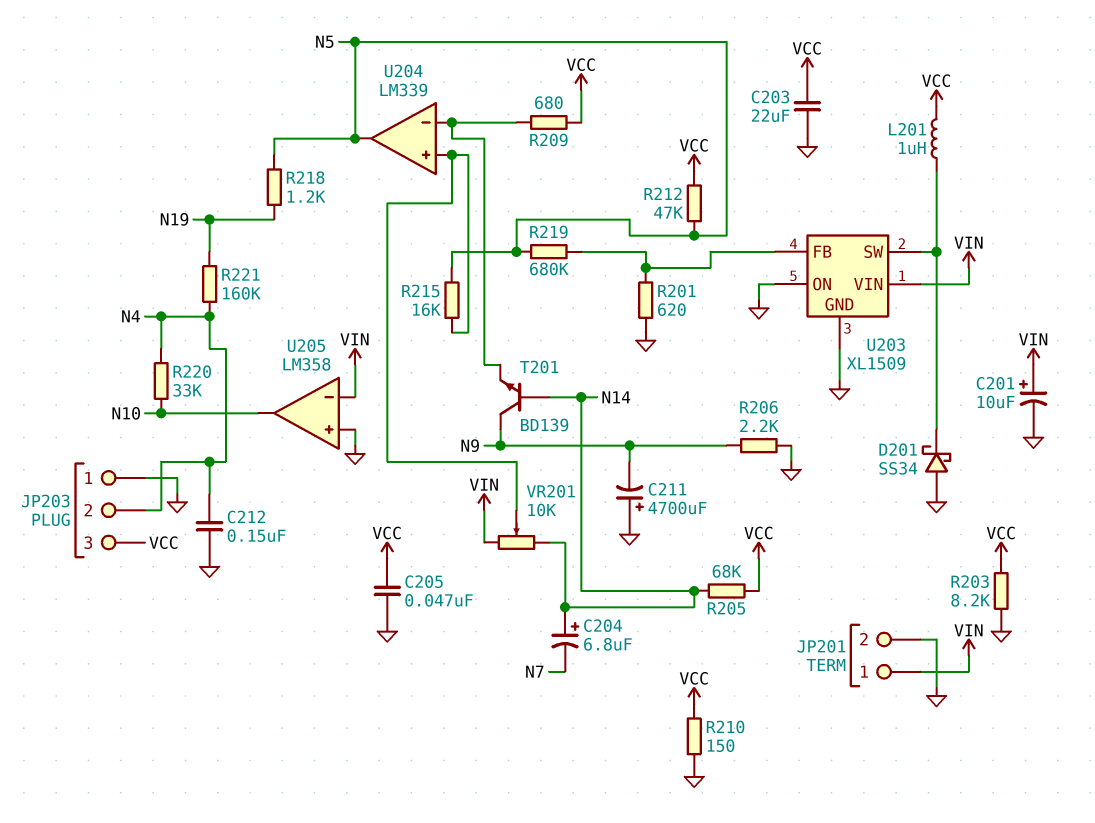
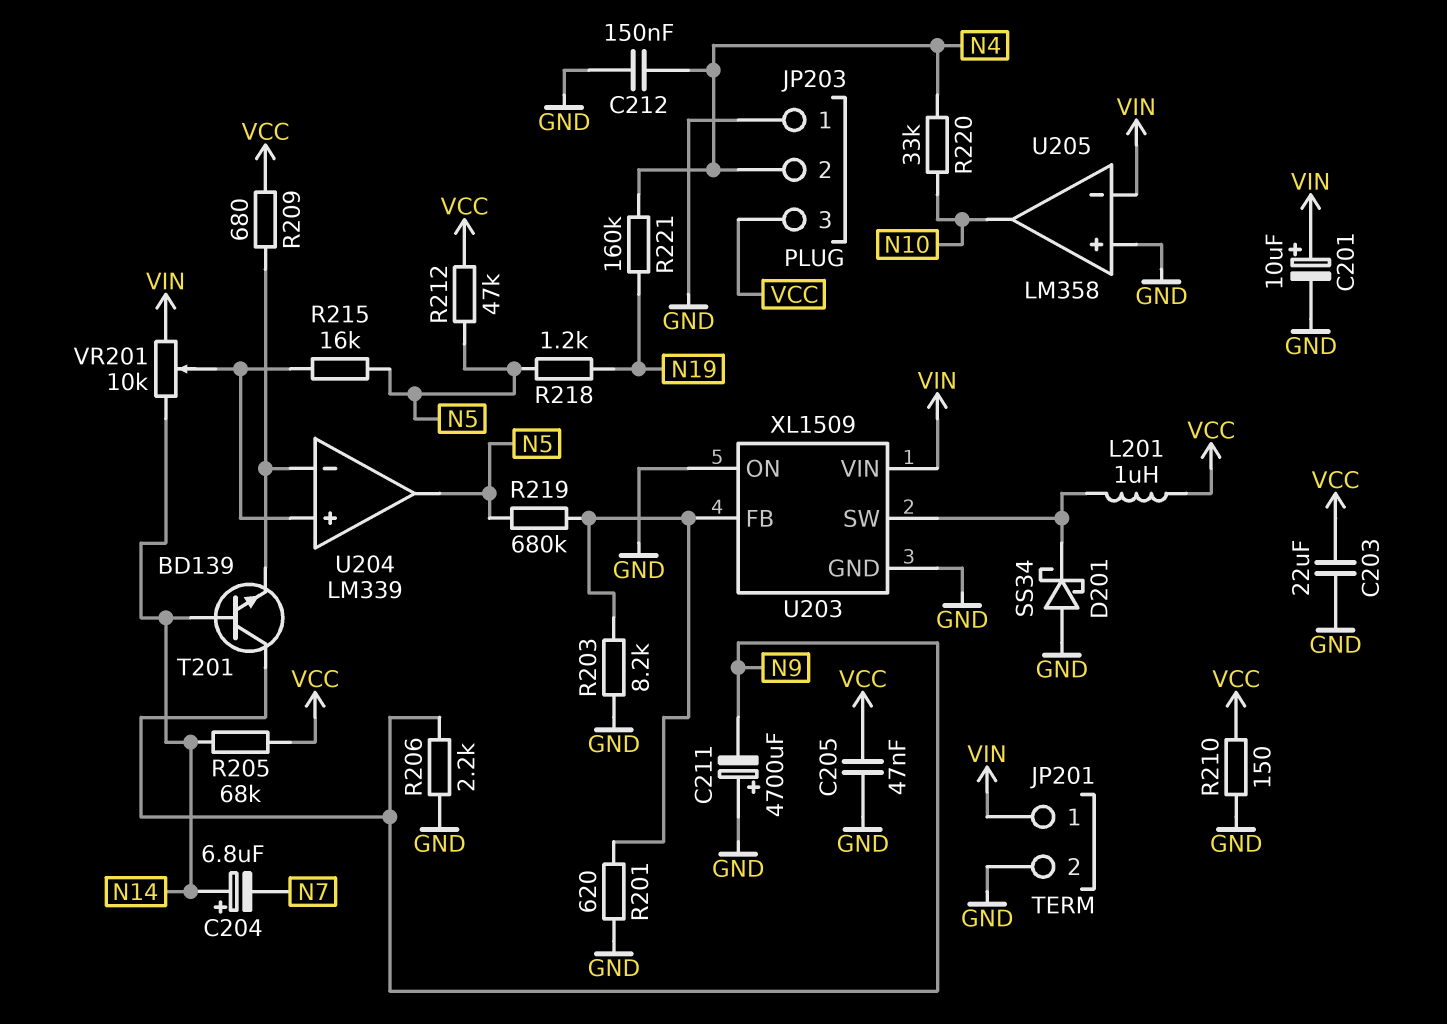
R203: 8.2k (GND, VCC) -> 8.2k (GND, U203/FB)

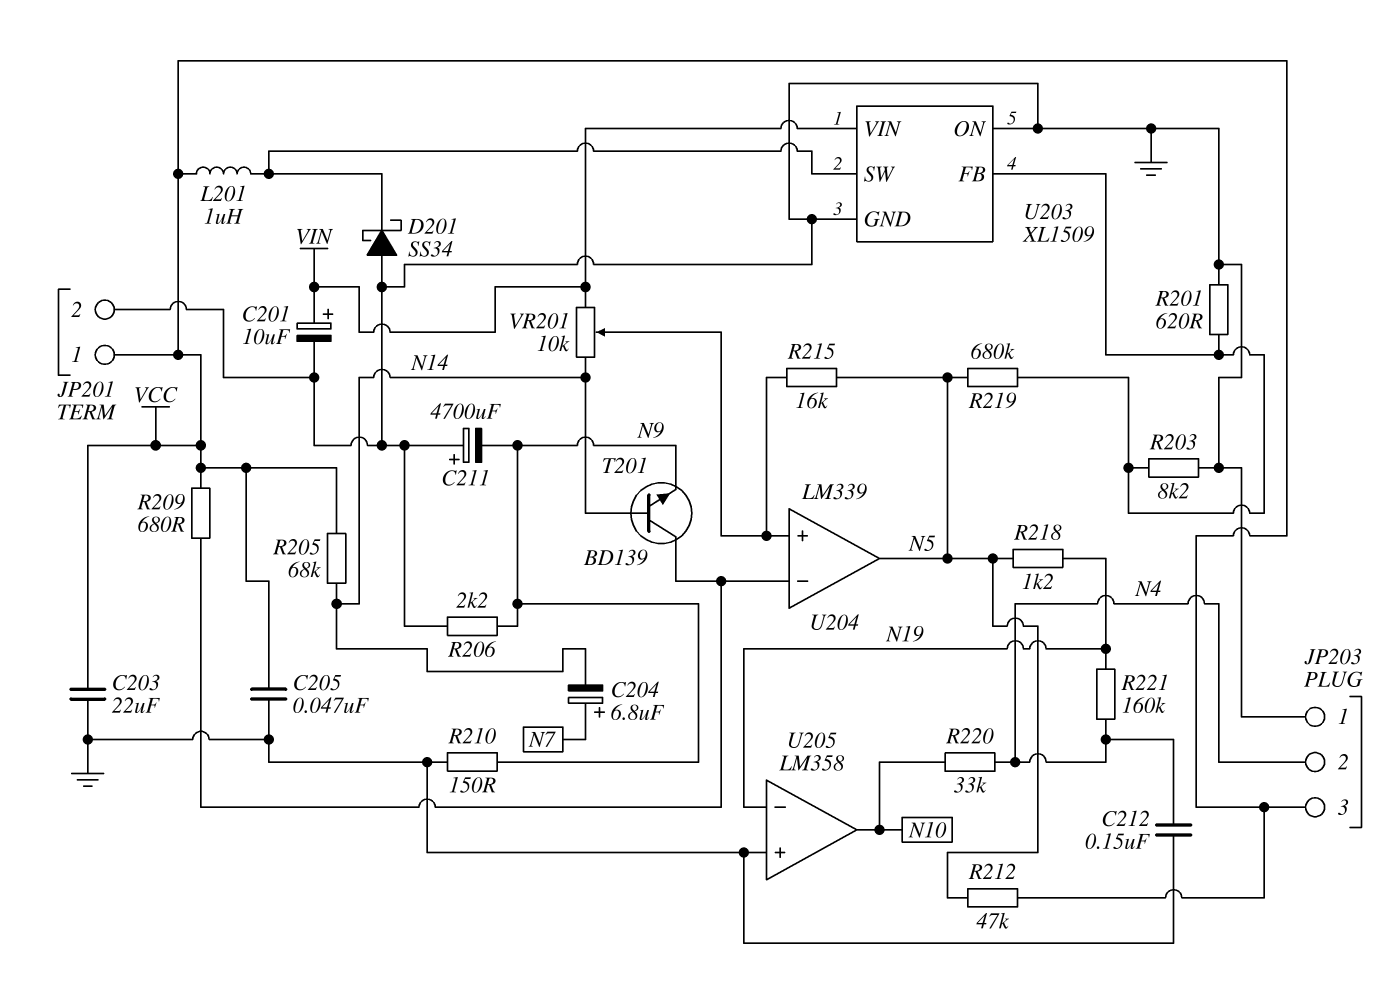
C204: 6.8uF (plus N14, minus N7) -> 6.8uF (plus N7, minus N14)
JP201 pin 1: VIN -> VCC
R210: 150 (GND, VCC) -> 150 (GND, N9)
T201: NPN BD139 (B N14, C N9, E U204/in-) -> NPN BD139 (B N14, C U204/in-, E N9)
U205 pin in-: VIN -> N19

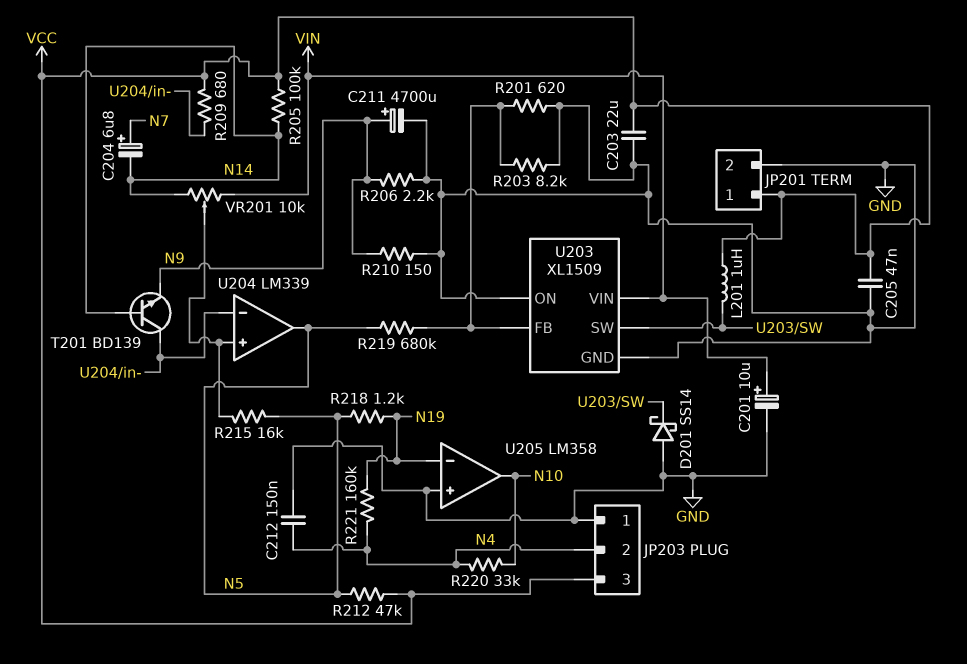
C211: 4700uF (plus GND, minus N9) -> 4700uF (plus N9, minus GND)
D201: schottky SS34 (A GND, K U203/SW) -> schottky SS14 (A GND, K U203/SW)
R205: 68k (N14, VCC) -> 100k (N14, VCC)

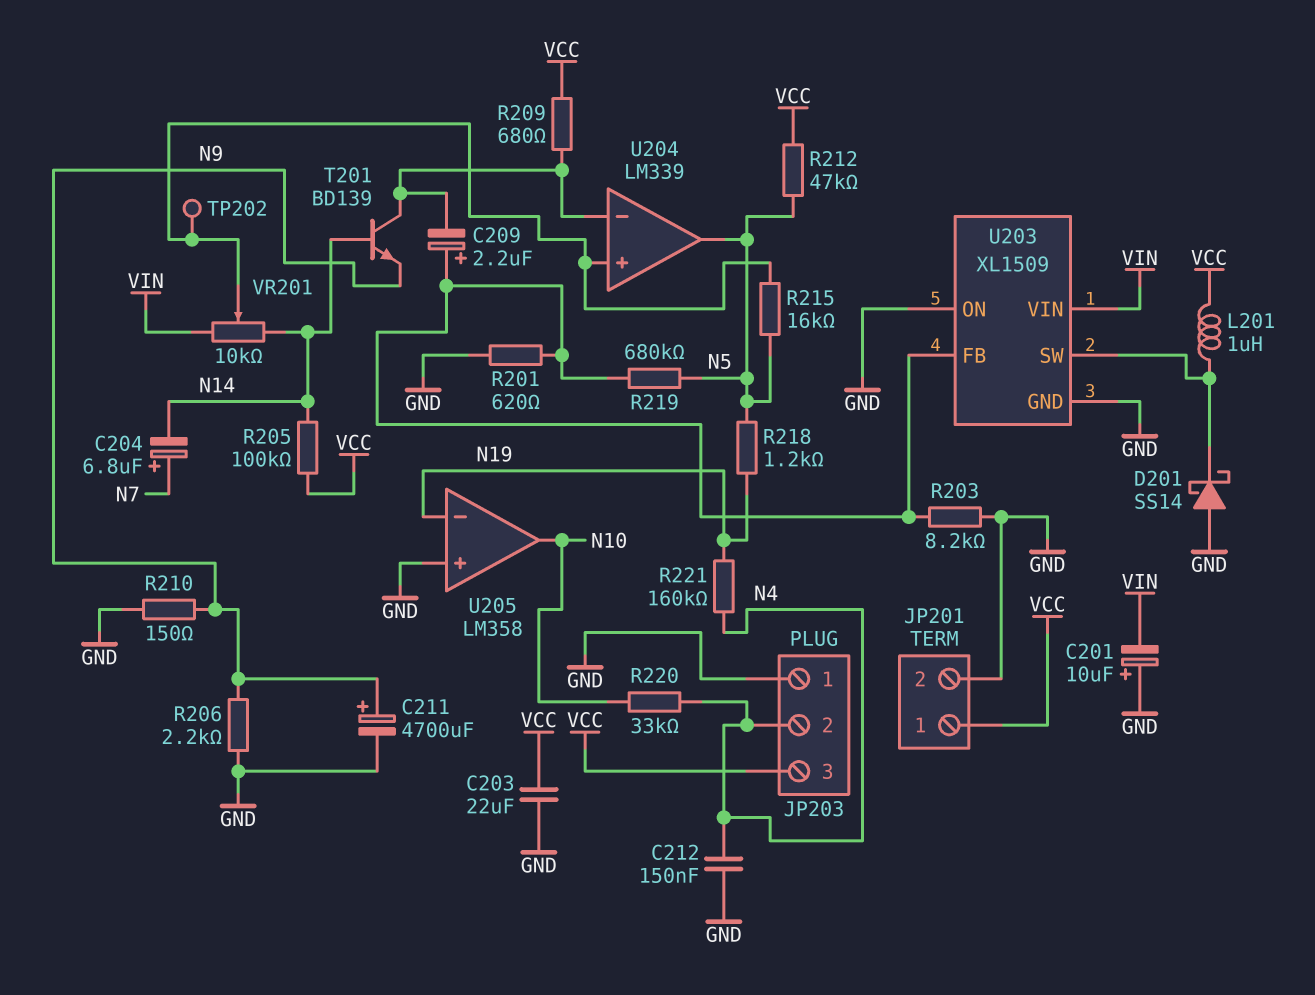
C201: 10uF (plus VIN, minus GND) -> 10uF (plus GND, minus VIN)
C205: 47nF (GND, VCC) -> none
C209: none -> 2.2uF (plus U203/FB, minus U204/in-)
TP202: none -> test point (U204/in+)

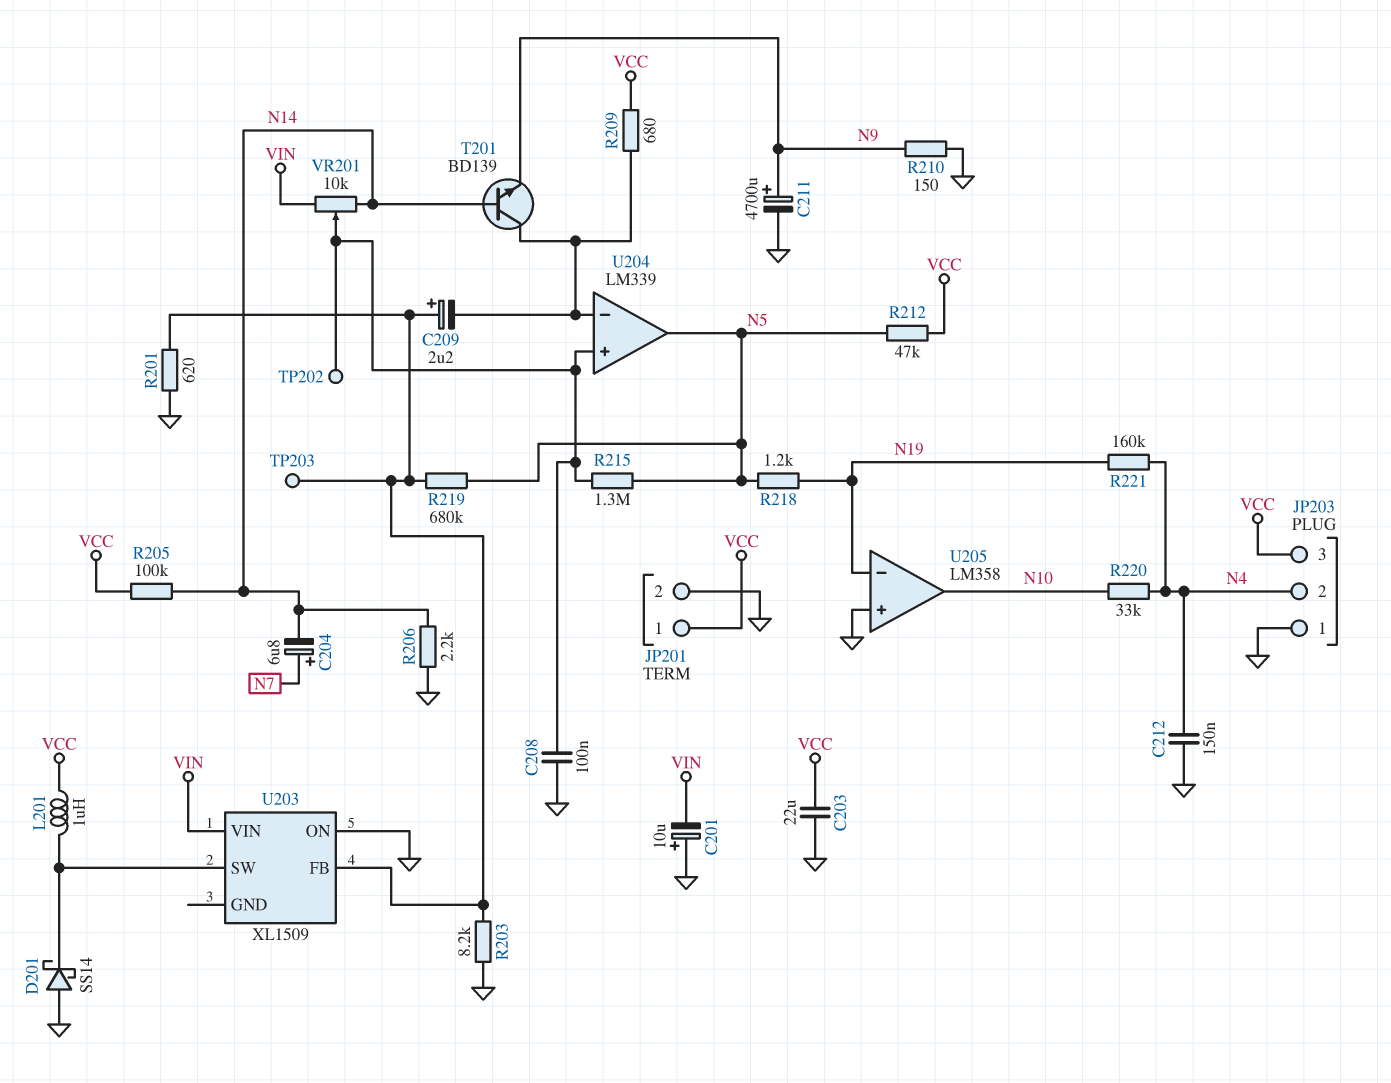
C208: none -> 100nF (GND, U204/in+)
R206: 2.2k (GND, N9) -> 2.2k (GND, N14)
R215: 16k (N5, U204/in+) -> 1.3M (N5, U204/in+)
TP203: none -> test point (U203/FB)
U203 pin GND: GND -> none

